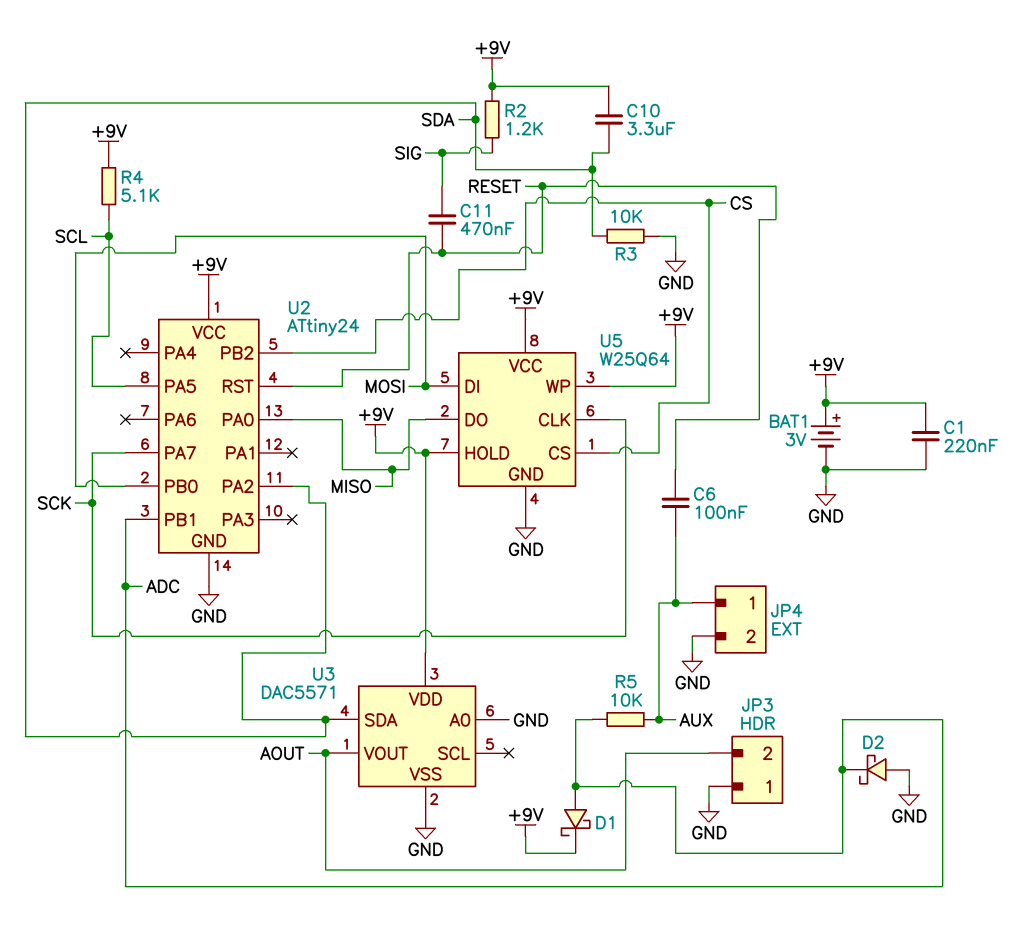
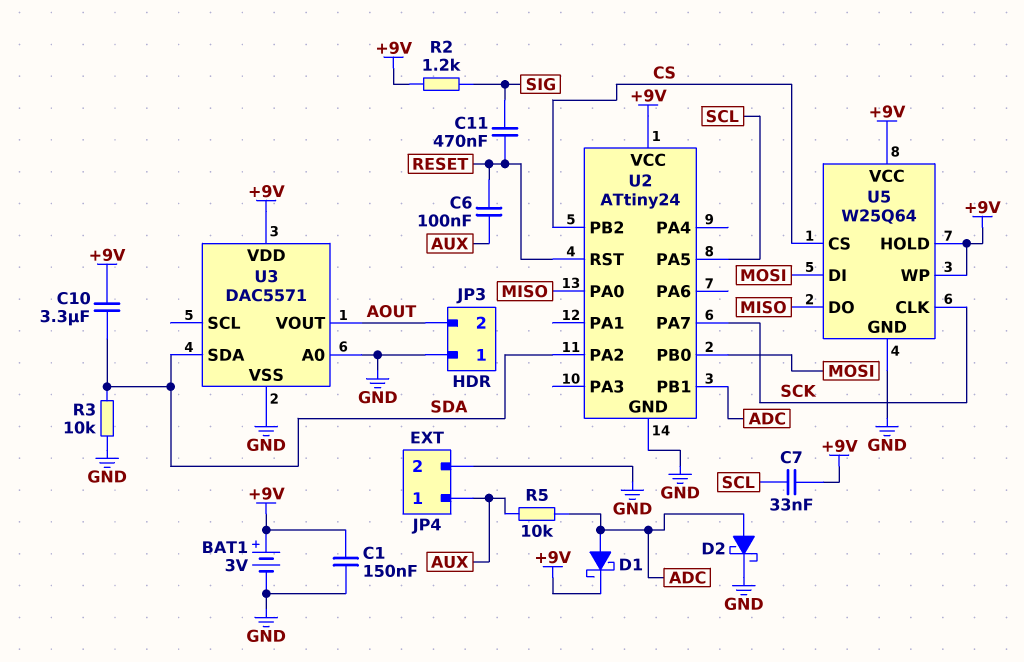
C1: 220nF (+9V, GND) -> 150nF (+9V, GND)
C7: none -> 33nF (+9V, SCL)
D2: schottky (A GND, K ADC) -> schottky (A ADC, K GND)
R4: 5.1k (+9V, SCL) -> none

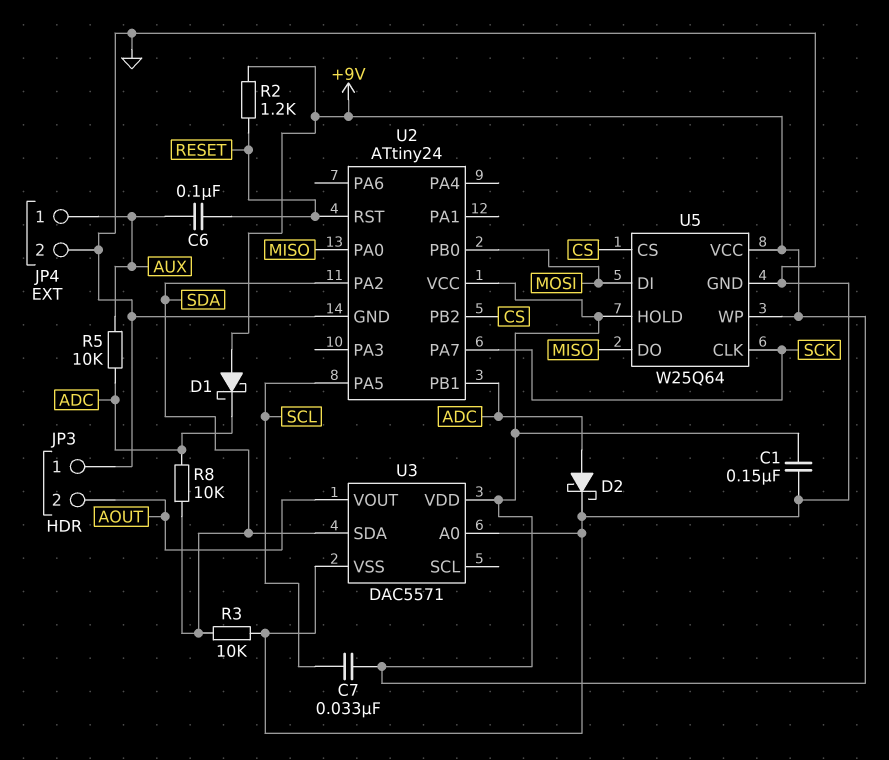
BAT1: 3V (plus +9V, minus GND) -> none
C10: 3.3uF (+9V, SDA) -> none
C11: 470nF (RESET, SIG) -> none
D1: schottky (A ADC, K +9V) -> schottky (A +9V, K ADC)
R2: 1.2k (+9V, SIG) -> 1.2k (+9V, RESET)
R8: none -> 10k (ADC, SDA)

